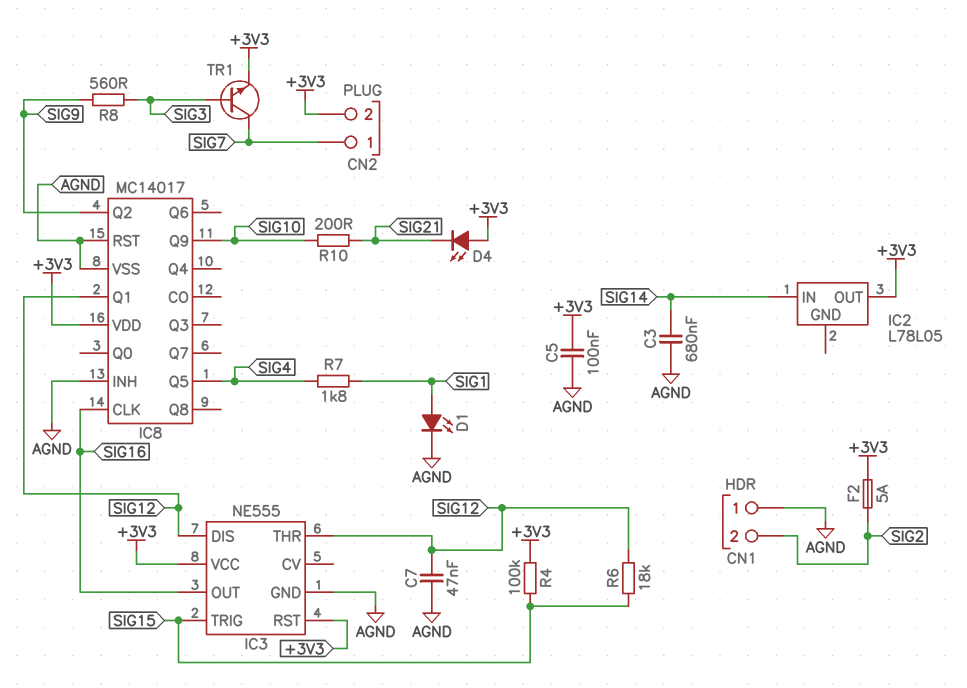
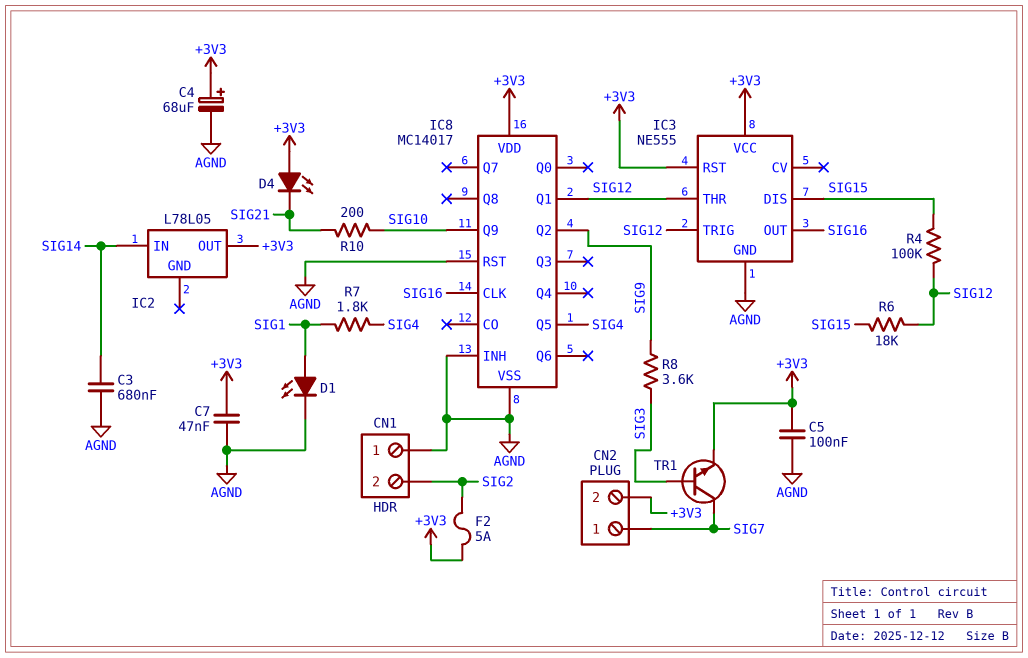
C4: none -> 68uF (plus +3V3, minus AGND)
C7: 47nF (AGND, SIG12) -> 47nF (+3V3, AGND)
IC3 pin DIS: SIG12 -> SIG15
IC3 pin TRIG: SIG15 -> SIG12
R4: 100k (+3V3, SIG15) -> 100k (SIG12, SIG15)
R8: 560 (SIG3, SIG9) -> 3.6k (SIG3, SIG9)

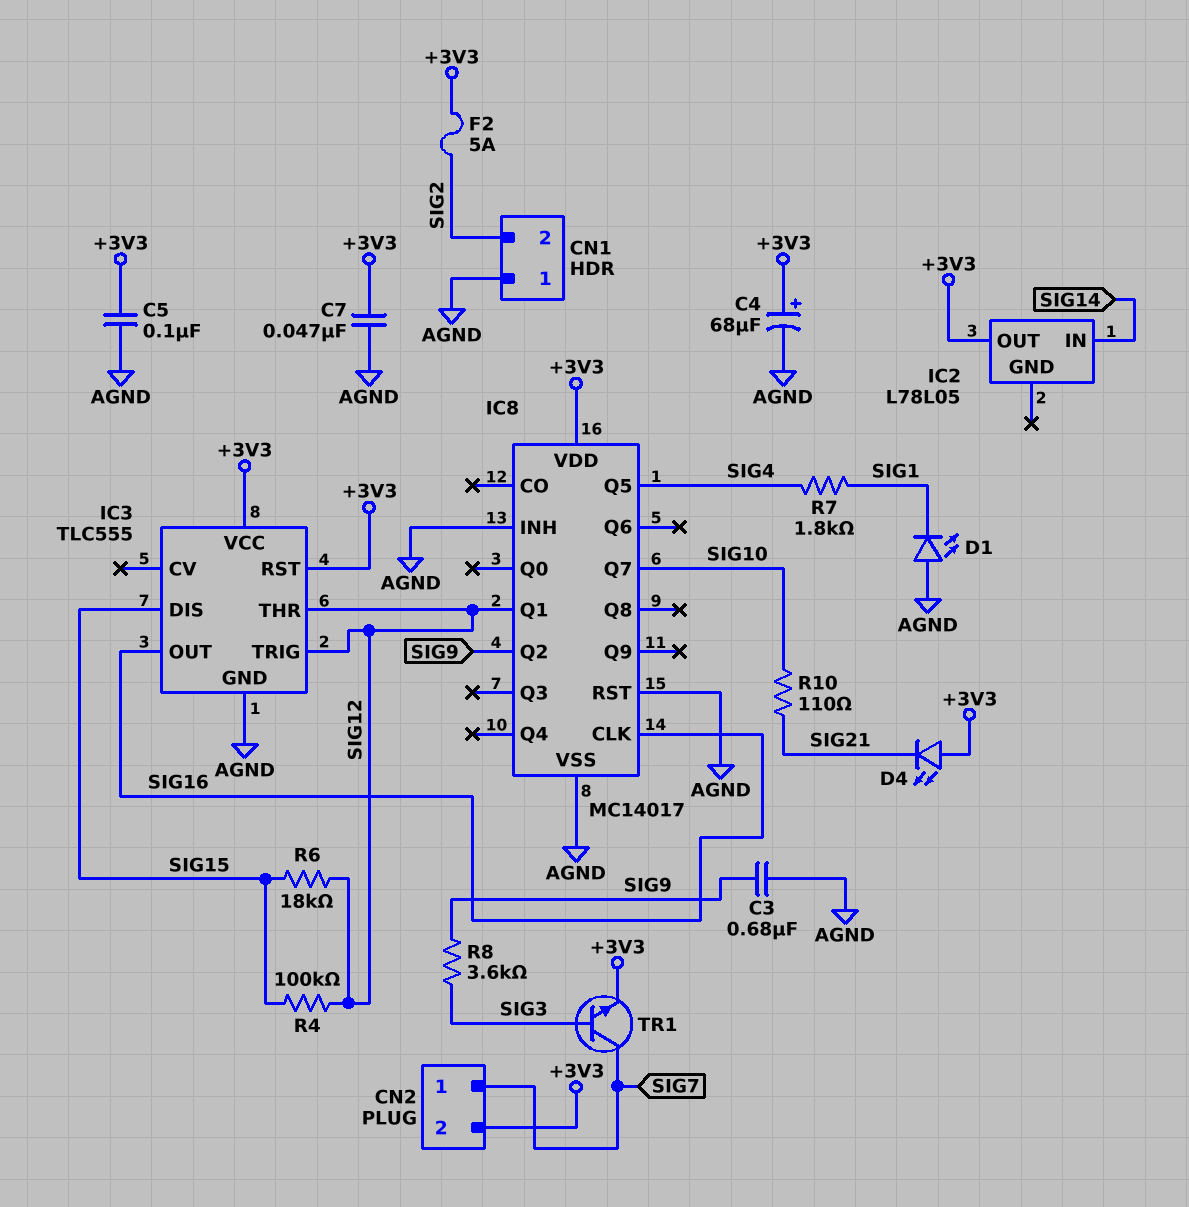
C3: 680nF (AGND, SIG14) -> 680nF (AGND, SIG9)
D1: LED (A SIG1, K AGND) -> LED (A AGND, K SIG1)
IC3: NE555 -> TLC555
IC8 pin Q7: none -> SIG10
IC8 pin Q9: SIG10 -> none
R10: 200 (SIG10, SIG21) -> 110 (SIG10, SIG21)

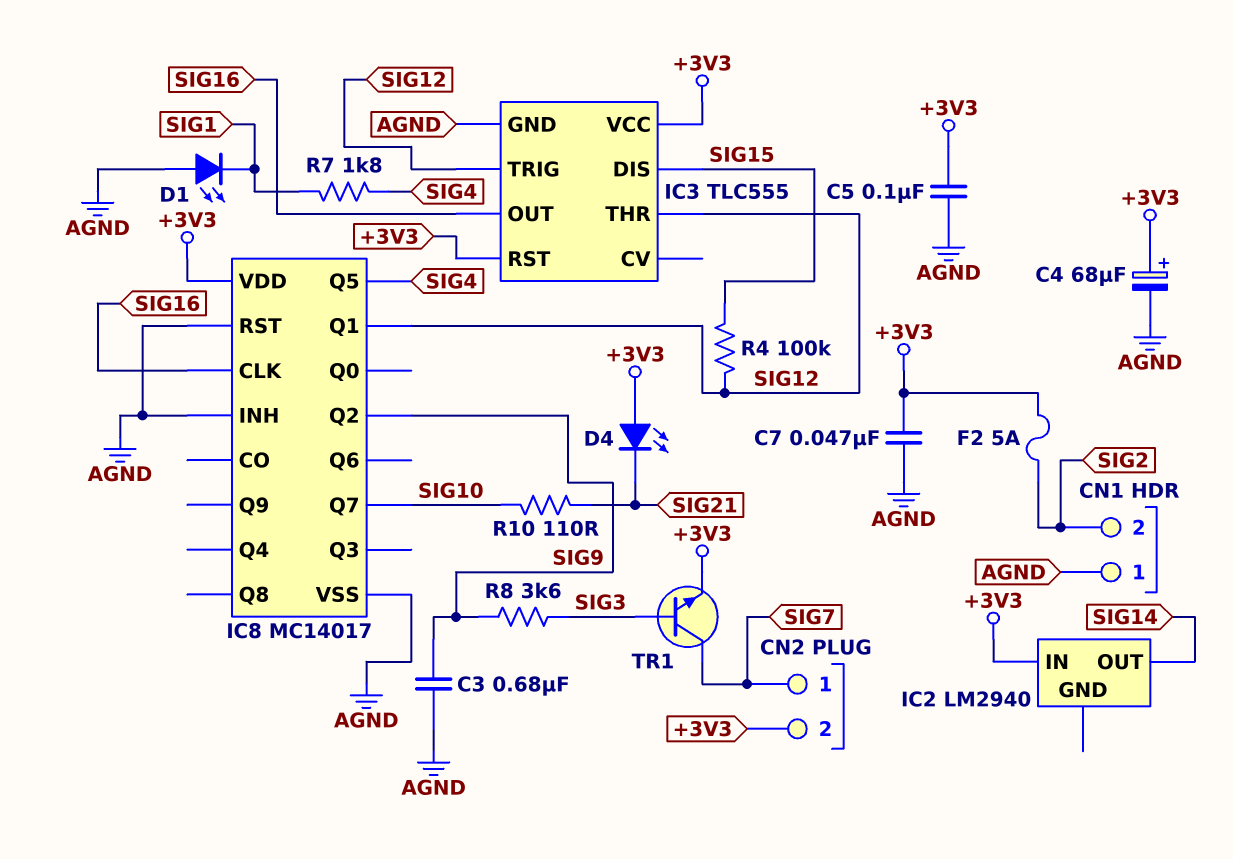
IC2: L78L05 -> LM2940
IC2 pin IN: SIG14 -> +3V3
IC2 pin OUT: +3V3 -> SIG14
R6: 18k (SIG12, SIG15) -> none

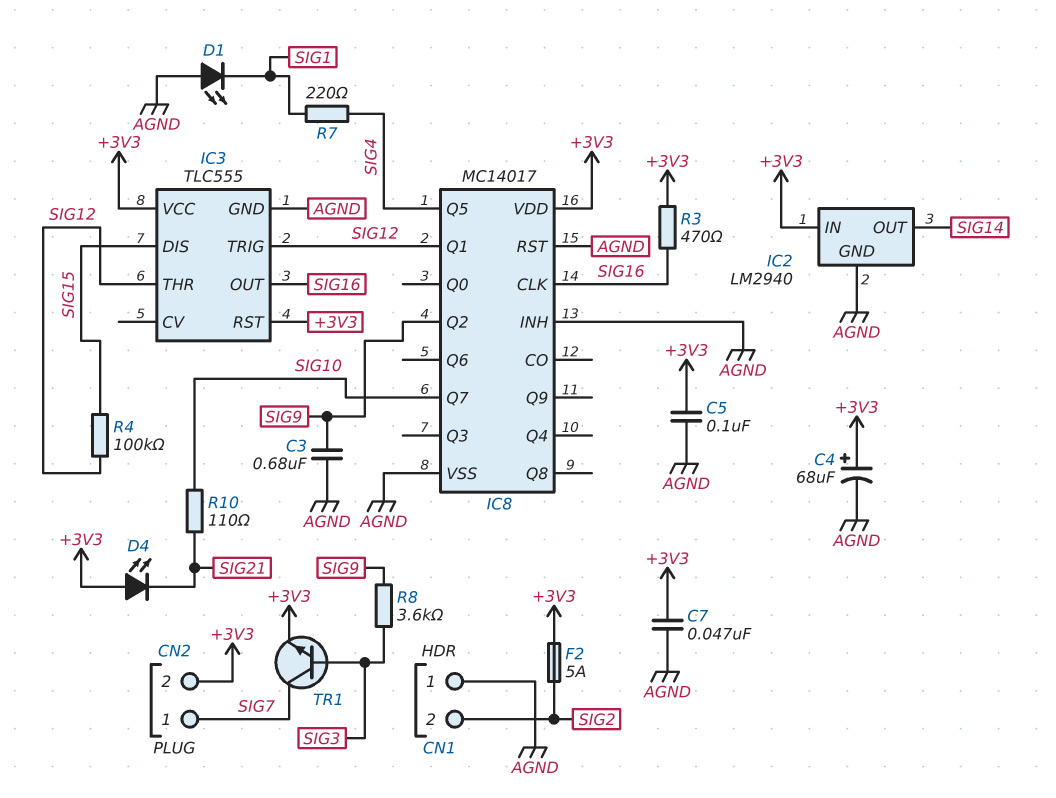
IC2 pin GND: none -> AGND
R3: none -> 470 (+3V3, SIG16)
R7: 1.8k (SIG1, SIG4) -> 220 (SIG1, SIG4)

